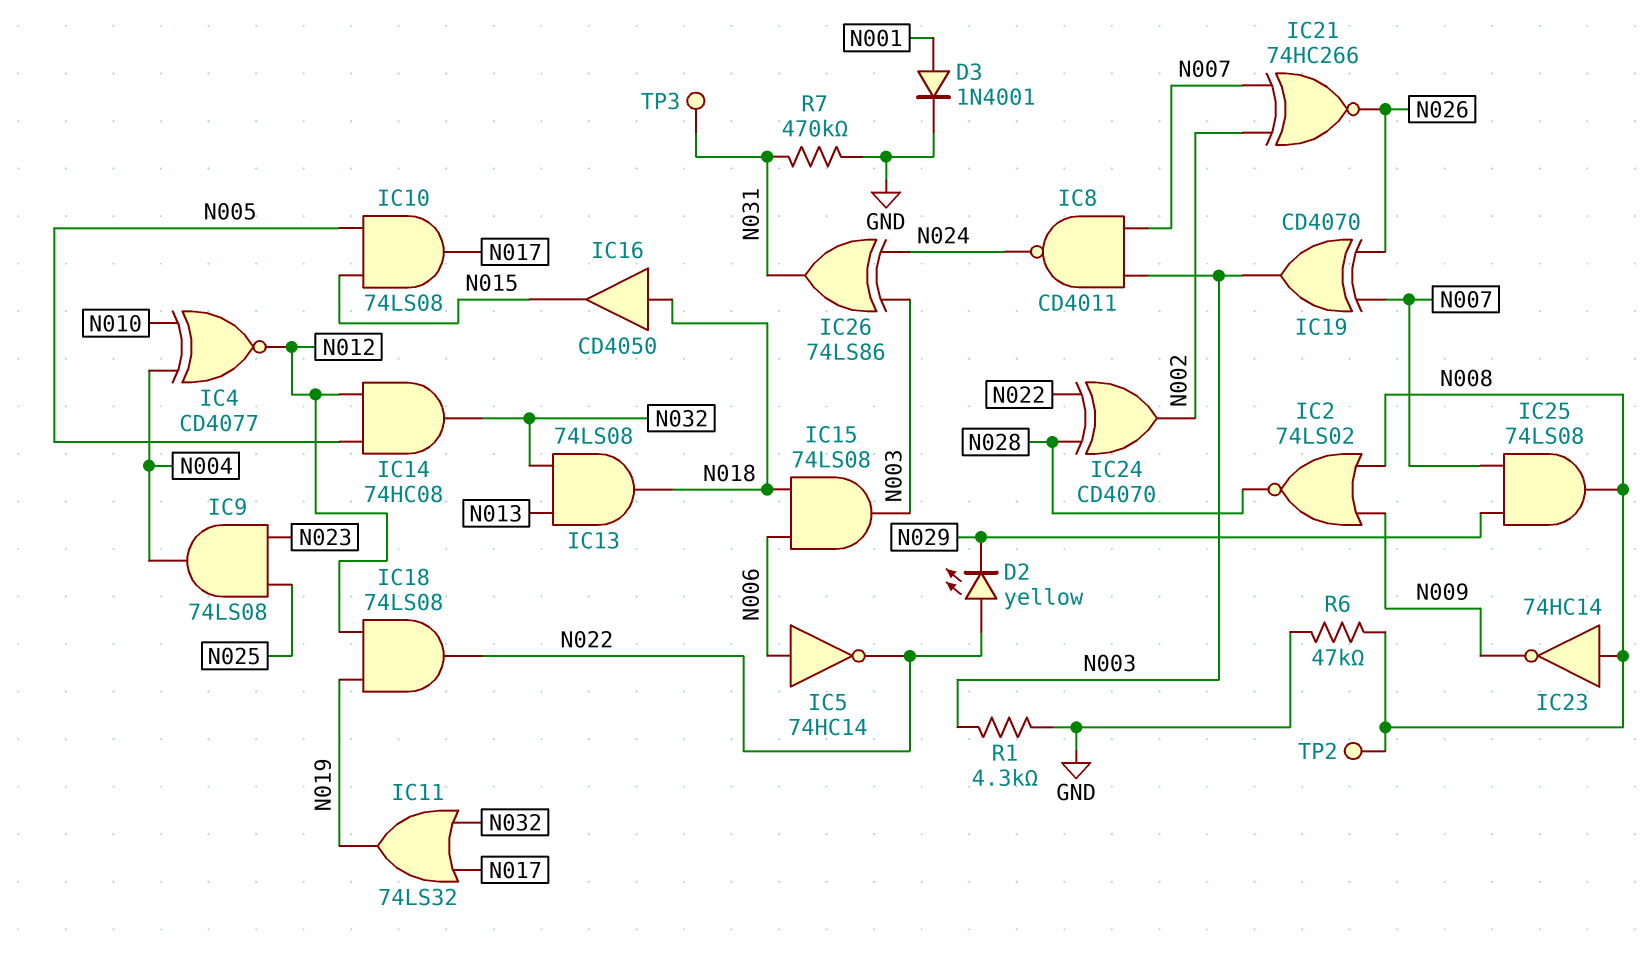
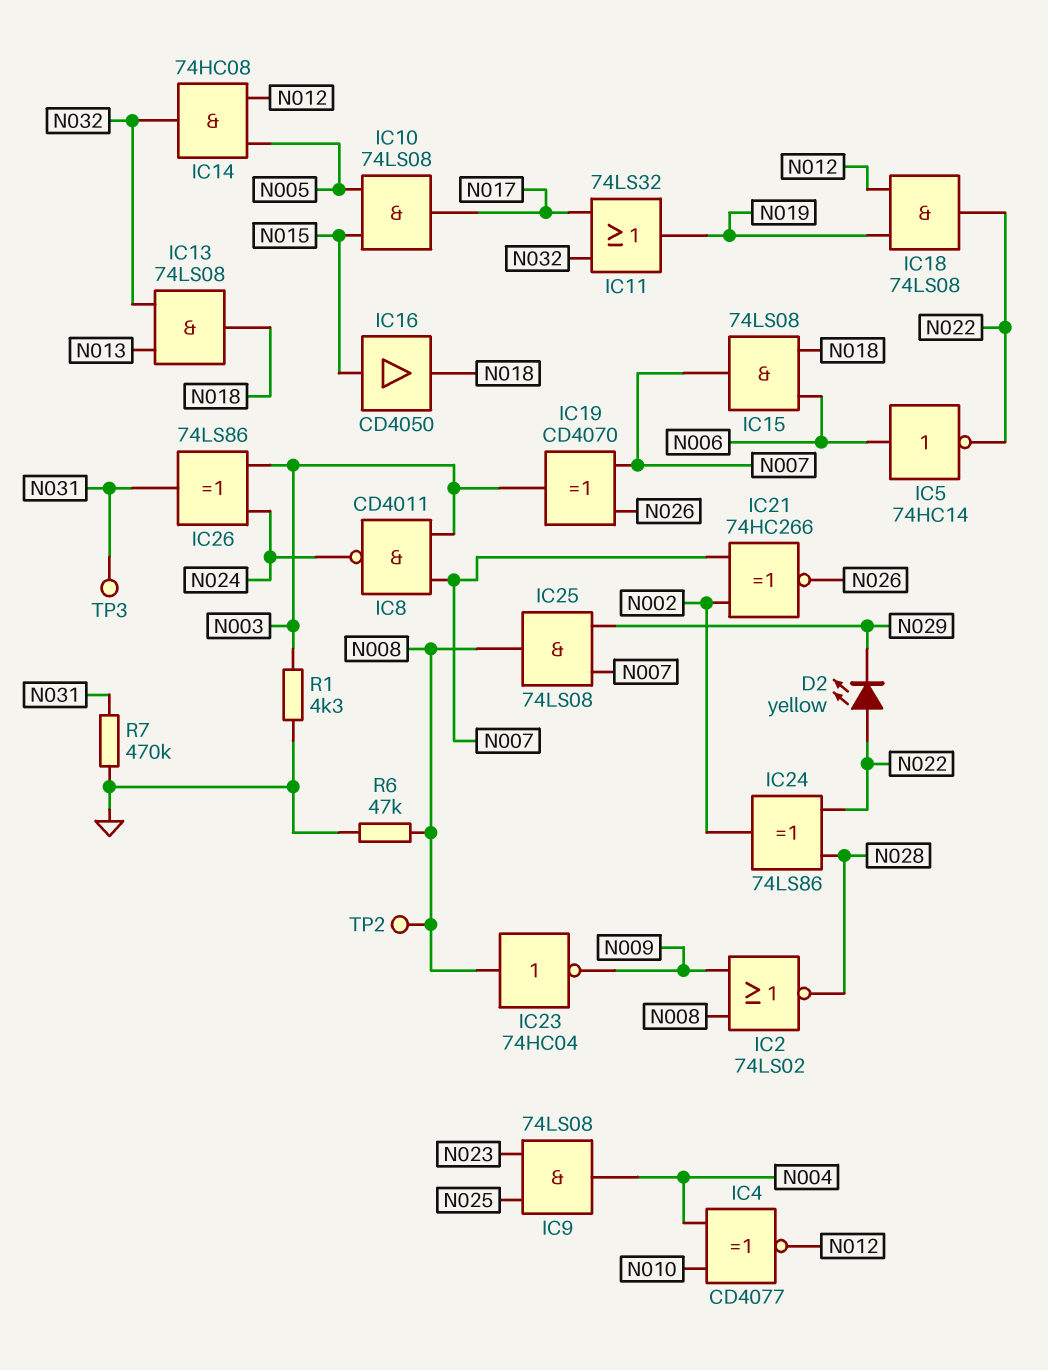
D3: diode 1N4001 (A N001, K GND) -> none
IC15: AND 74LS08 (in N006, in N018, out N003) -> AND 74LS08 (in N006, in N018, out N007)
IC16: buffer CD4050 (in N018, out N015) -> buffer CD4050 (in N015, out N018)
IC23: NOT 74HC14 (in N008, out N009) -> NOT 74HC04 (in N008, out N009)
IC24: XOR CD4070 (in N022, in N028, out N002) -> XOR 74LS86 (in N022, in N028, out N002)

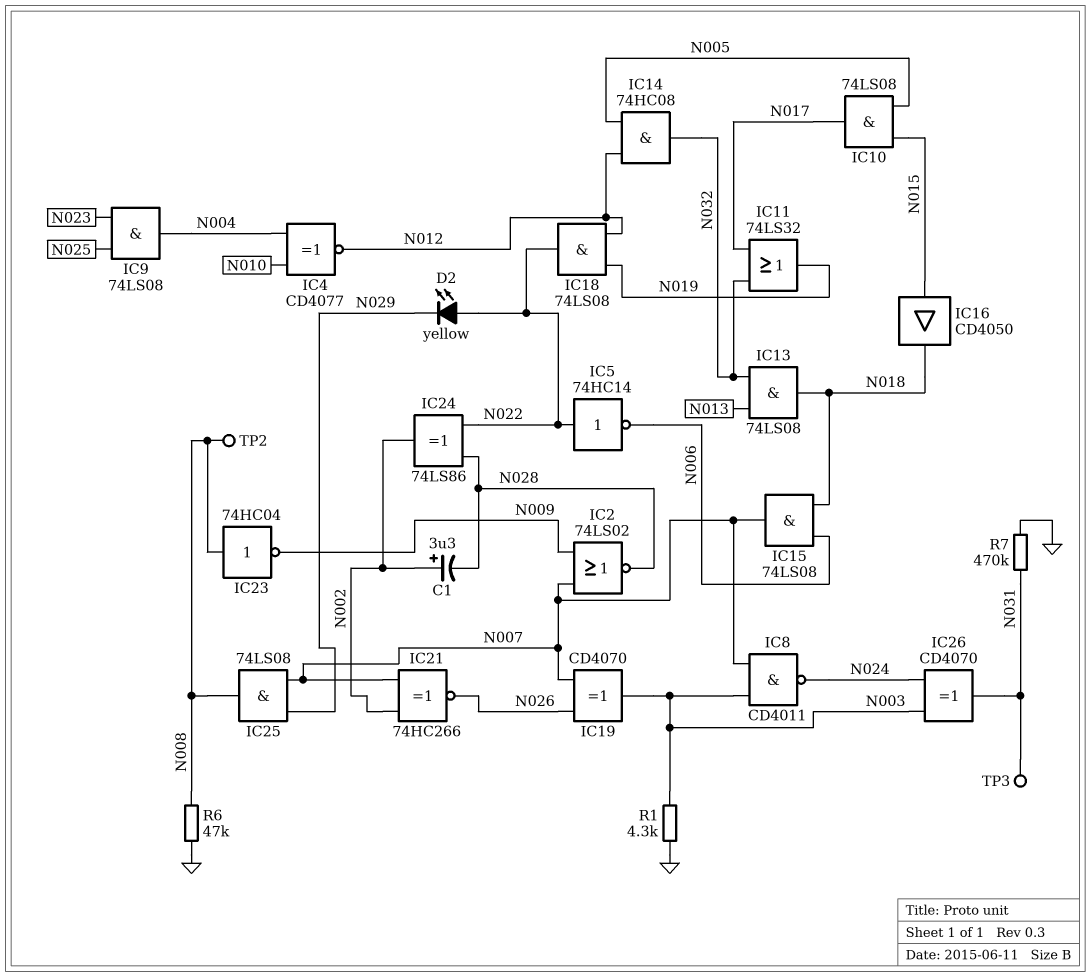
C1: none -> 3.3uF (plus N002, minus N028)
IC2: NOR 74LS02 (in N008, in N009, out N028) -> NOR 74LS02 (in N007, in N009, out N028)
IC5: NOT 74HC14 (in N006, out N022) -> NOT 74HC14 (in N022, out N006)
IC26: XOR 74LS86 (in N003, in N024, out N031) -> XOR CD4070 (in N003, in N024, out N031)

